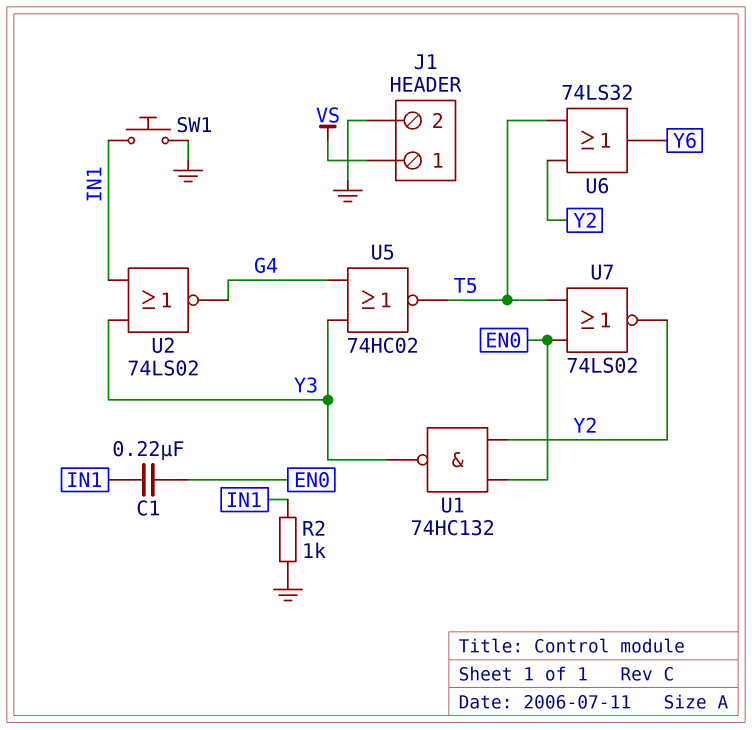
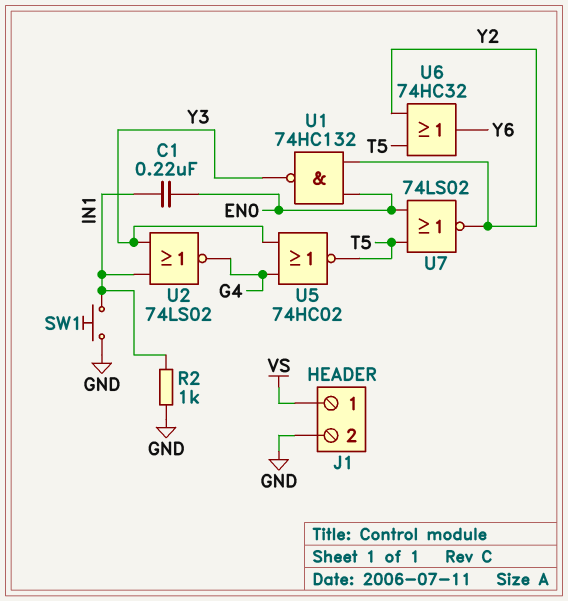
U6: OR 74LS32 (in T5, in Y2, out Y6) -> OR 74HC32 (in T5, in Y2, out Y6)

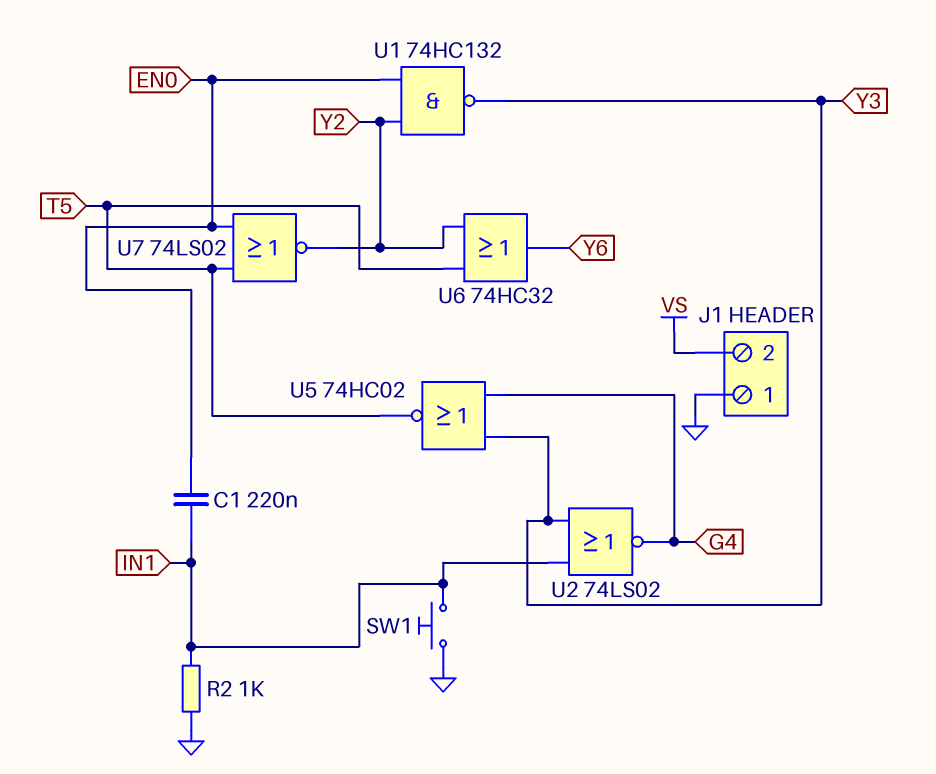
J1 pin 1: VS -> GND
J1 pin 2: GND -> VS

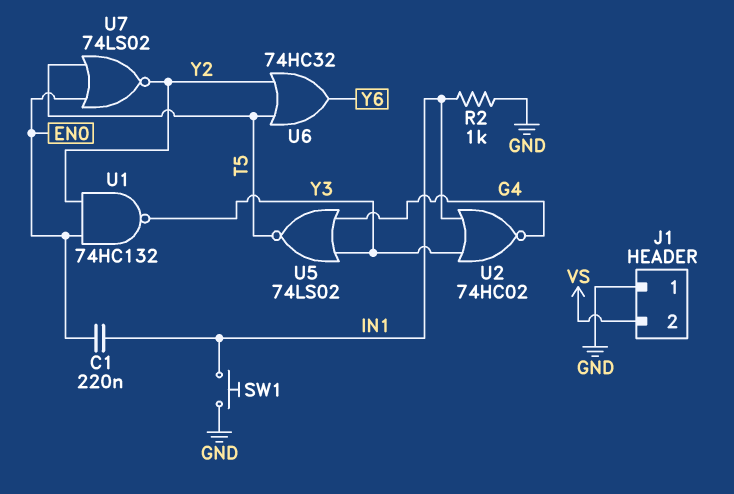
U2: NOR 74LS02 (in IN1, in Y3, out G4) -> NOR 74HC02 (in IN1, in Y3, out G4)
U5: NOR 74HC02 (in G4, in Y3, out T5) -> NOR 74LS02 (in G4, in Y3, out T5)

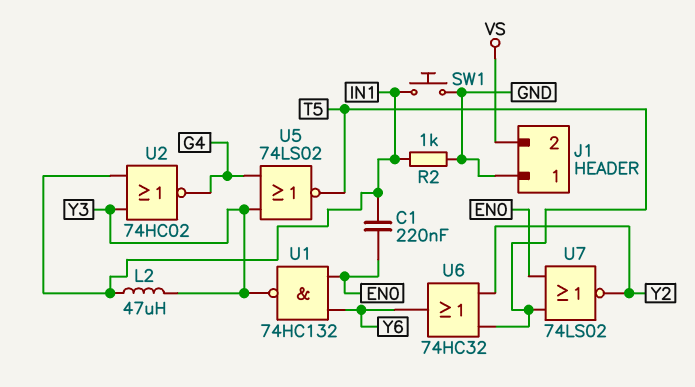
L2: none -> 47uH (IN1, Y3)
U1: NAND 74HC132 (in EN0, in Y2, out Y3) -> NAND 74HC132 (in EN0, in Y6, out Y3)

